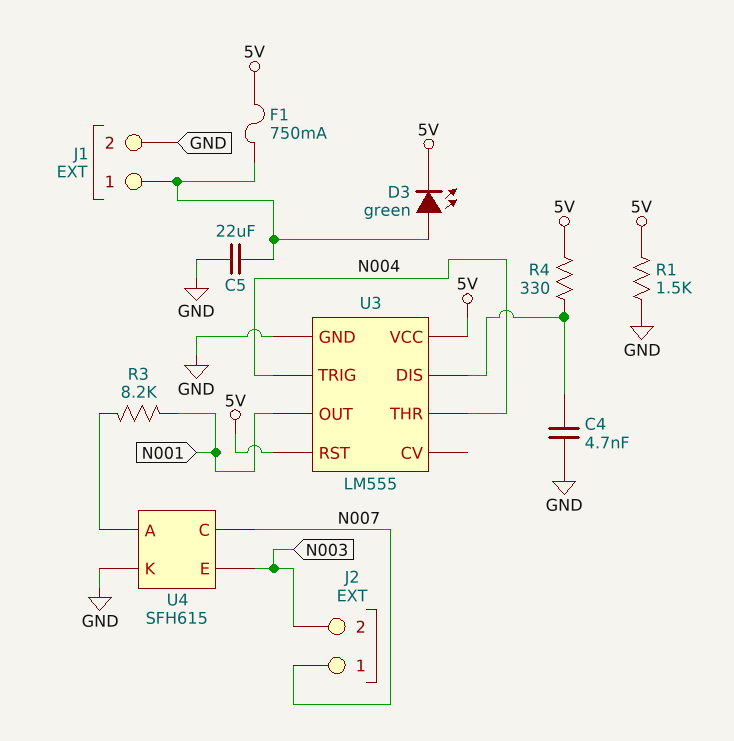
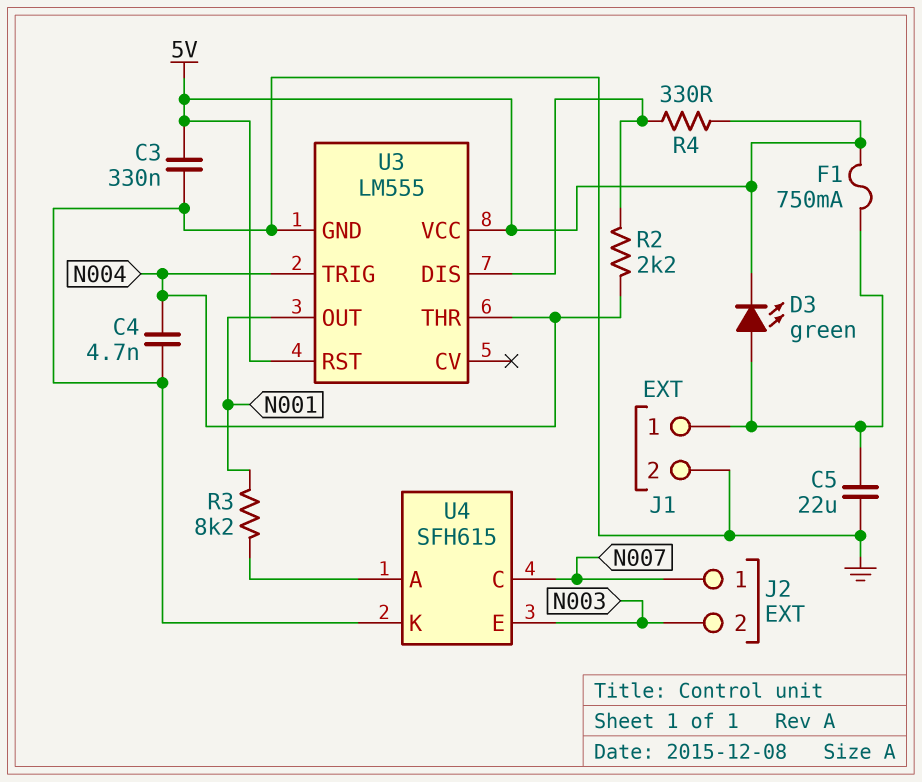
C3: none -> 330nF (5V, GND)
C4: 4.7nF (GND, U3/DIS) -> 4.7nF (GND, N004)
R1: 1.5k (5V, GND) -> none
R2: none -> 2.2k (N004, U3/DIS)

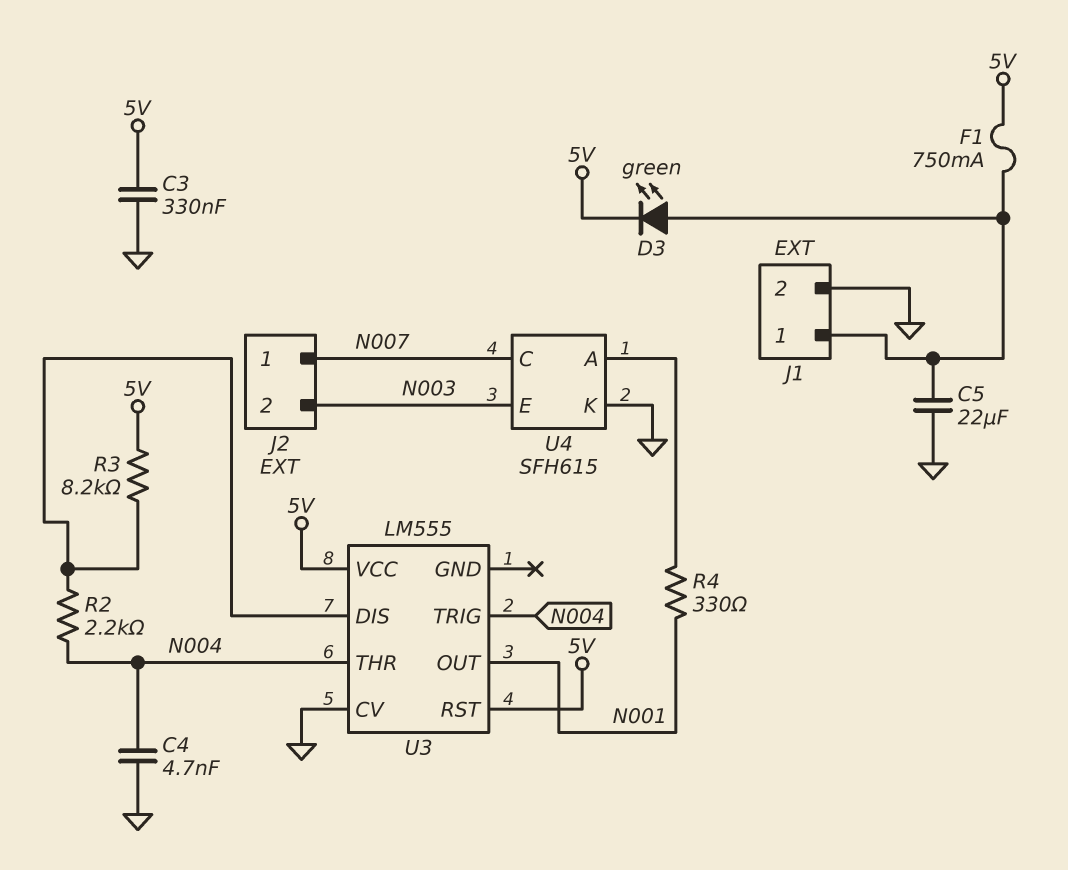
R3: 8.2k (N001, U4/A) -> 8.2k (5V, U3/DIS)
R4: 330 (5V, U3/DIS) -> 330 (N001, U4/A)
U3 pin CV: none -> GND
U3 pin GND: GND -> none

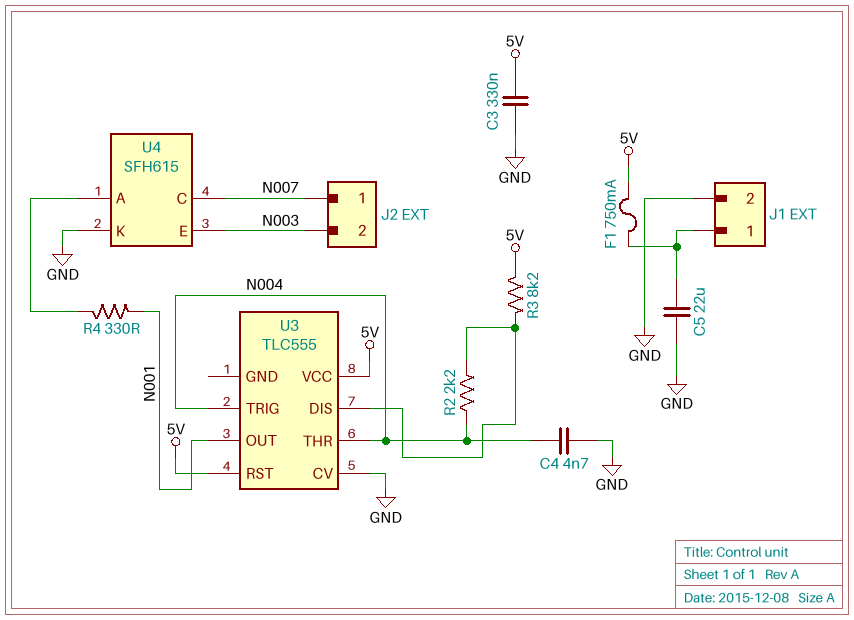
D3: LED green (A J1/1, K 5V) -> none
U3: LM555 -> TLC555

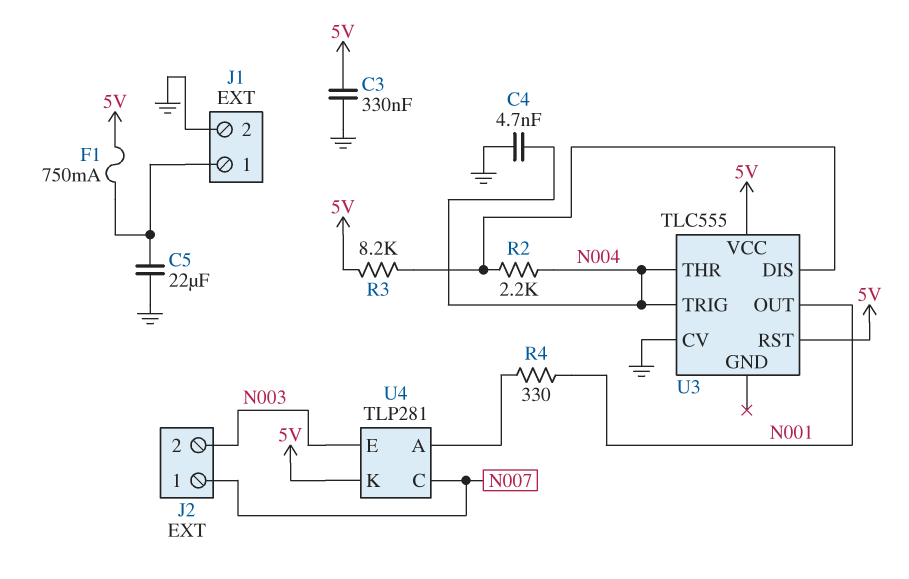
U4: SFH615 -> TLP281
U4 pin K: GND -> 5V

